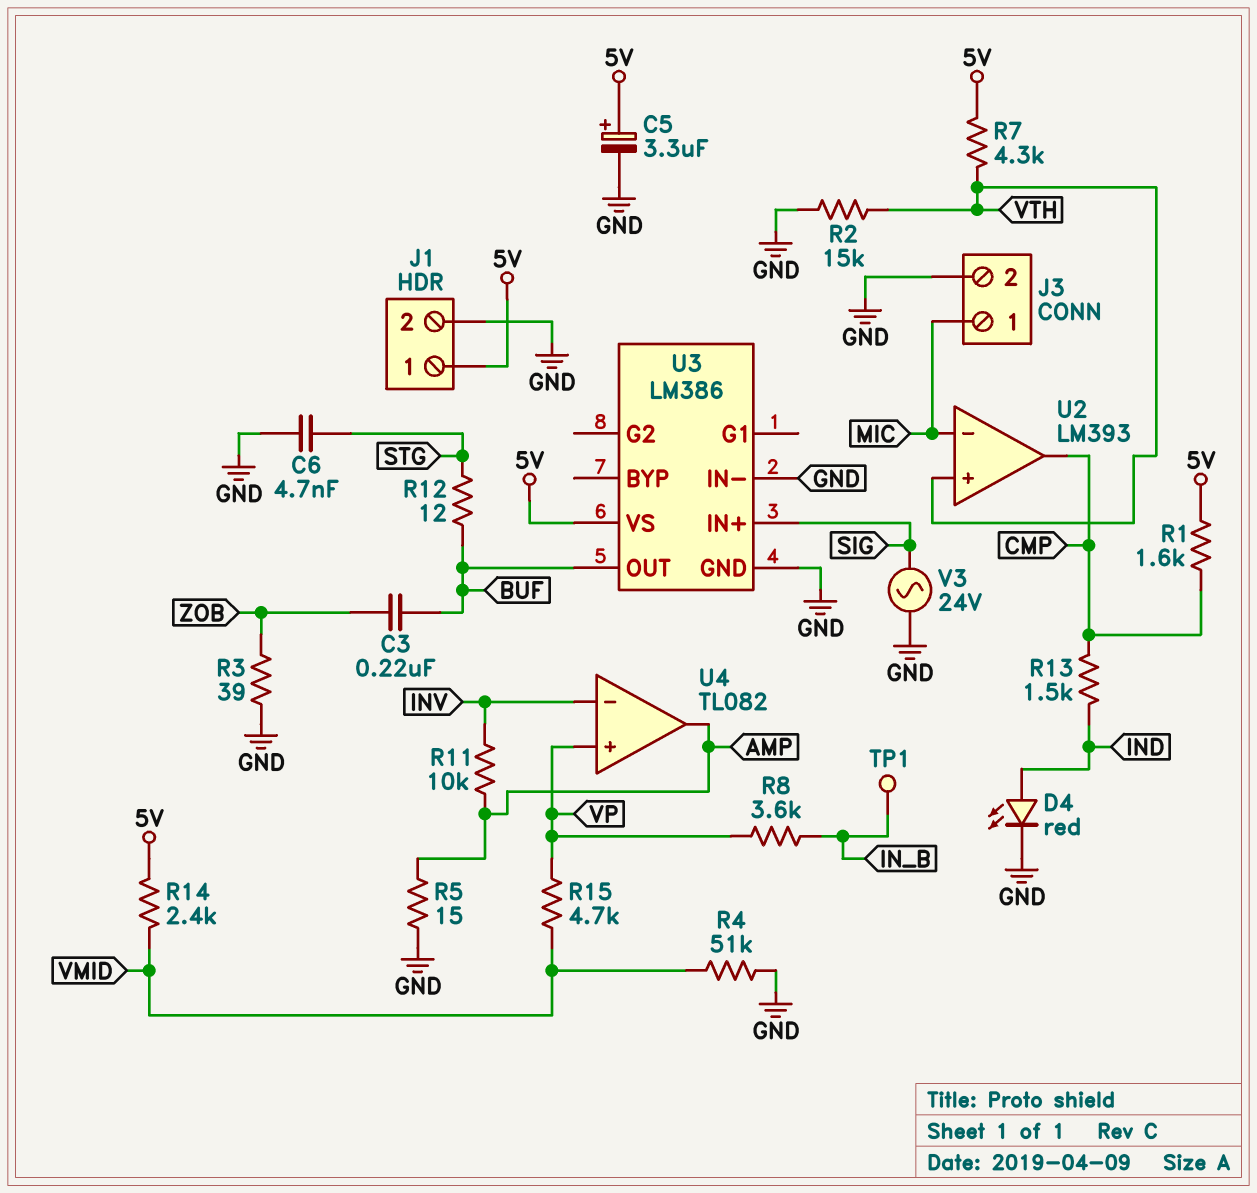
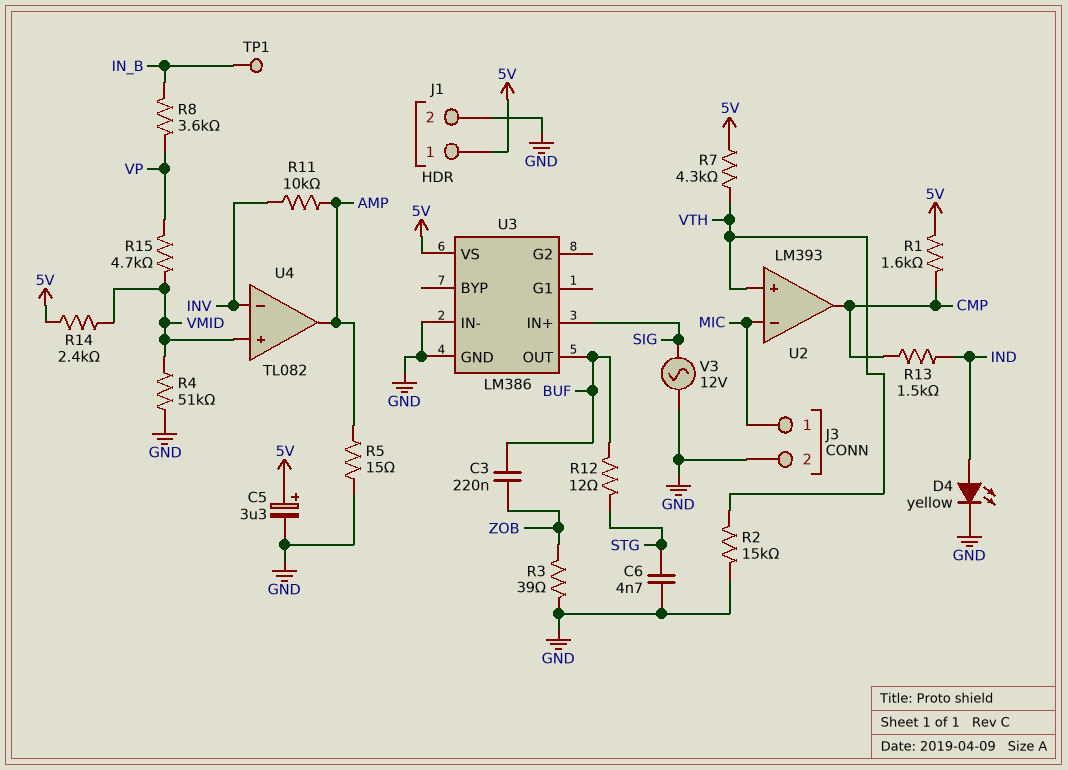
D4: LED red (A IND, K GND) -> LED yellow (A IND, K GND)
U4 pin in+: VP -> VMID
V3: AC 24V (GND, SIG) -> AC 12V (GND, SIG)

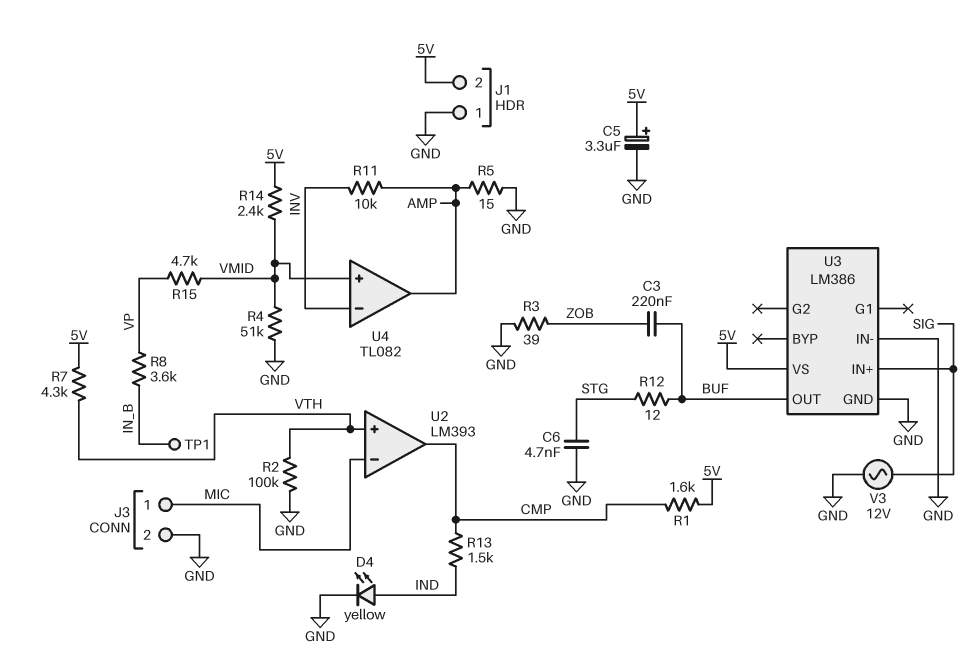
J1 pin 1: 5V -> GND
J1 pin 2: GND -> 5V
R2: 15k (GND, VTH) -> 100k (GND, VTH)

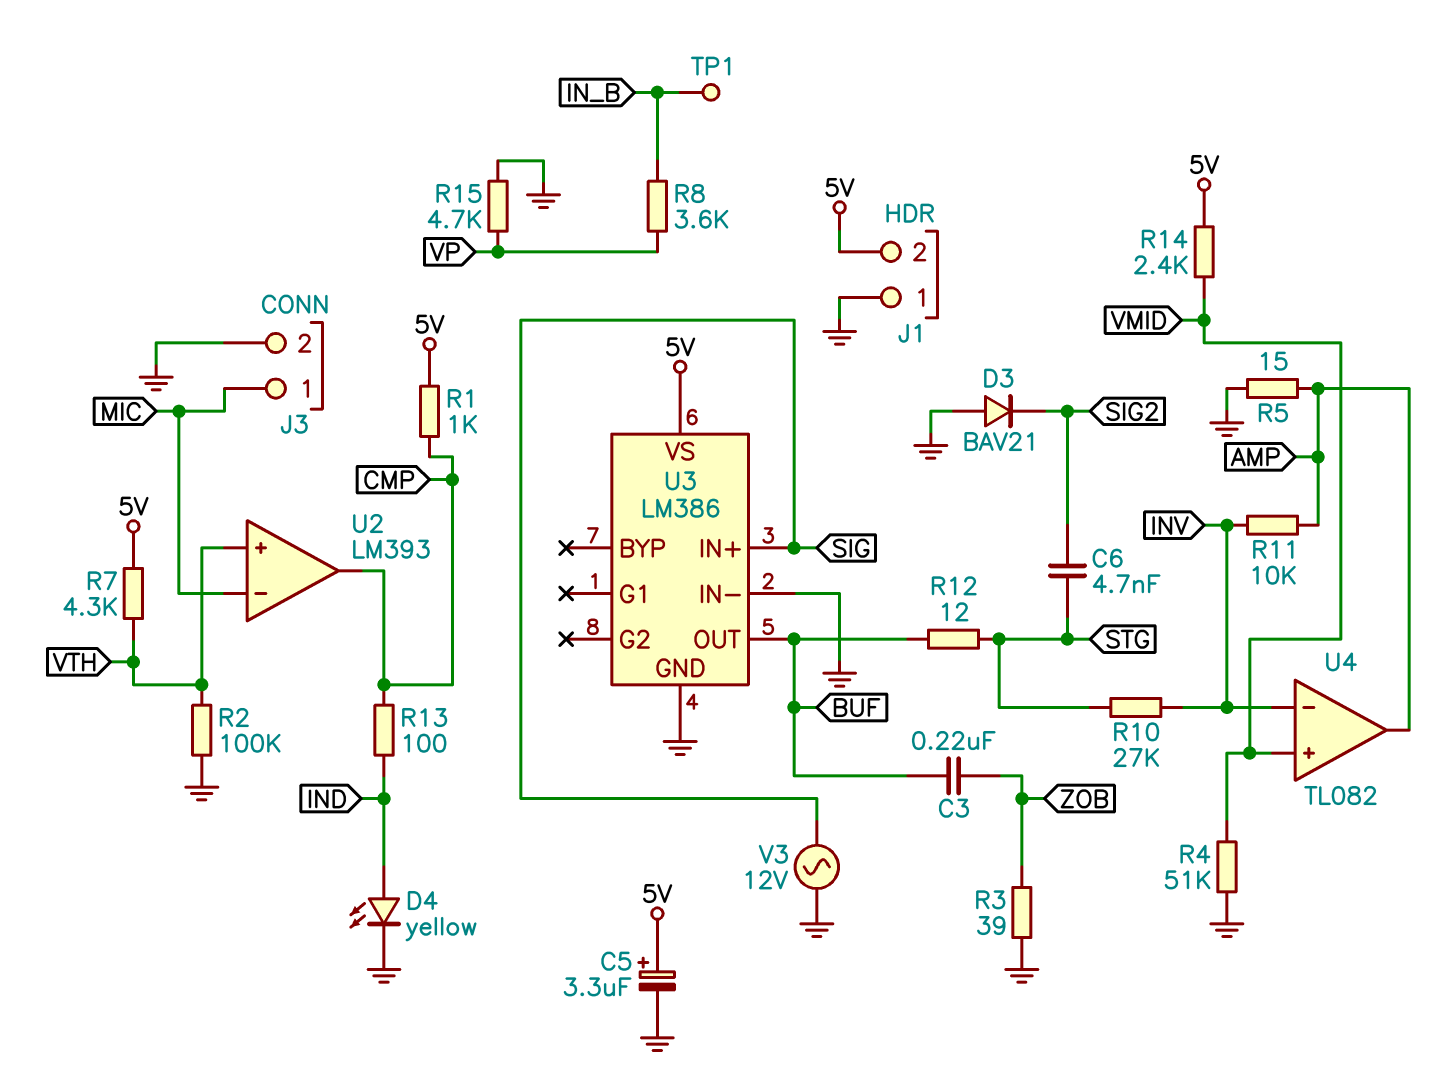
C6: 4.7nF (GND, STG) -> 4.7nF (SIG2, STG)
D3: none -> diode BAV21 (A GND, K SIG2)
R1: 1.6k (5V, CMP) -> 1k (5V, CMP)
R10: none -> 27k (INV, STG)
R13: 1.5k (CMP, IND) -> 100 (CMP, IND)
R15: 4.7k (VMID, VP) -> 4.7k (GND, VP)

